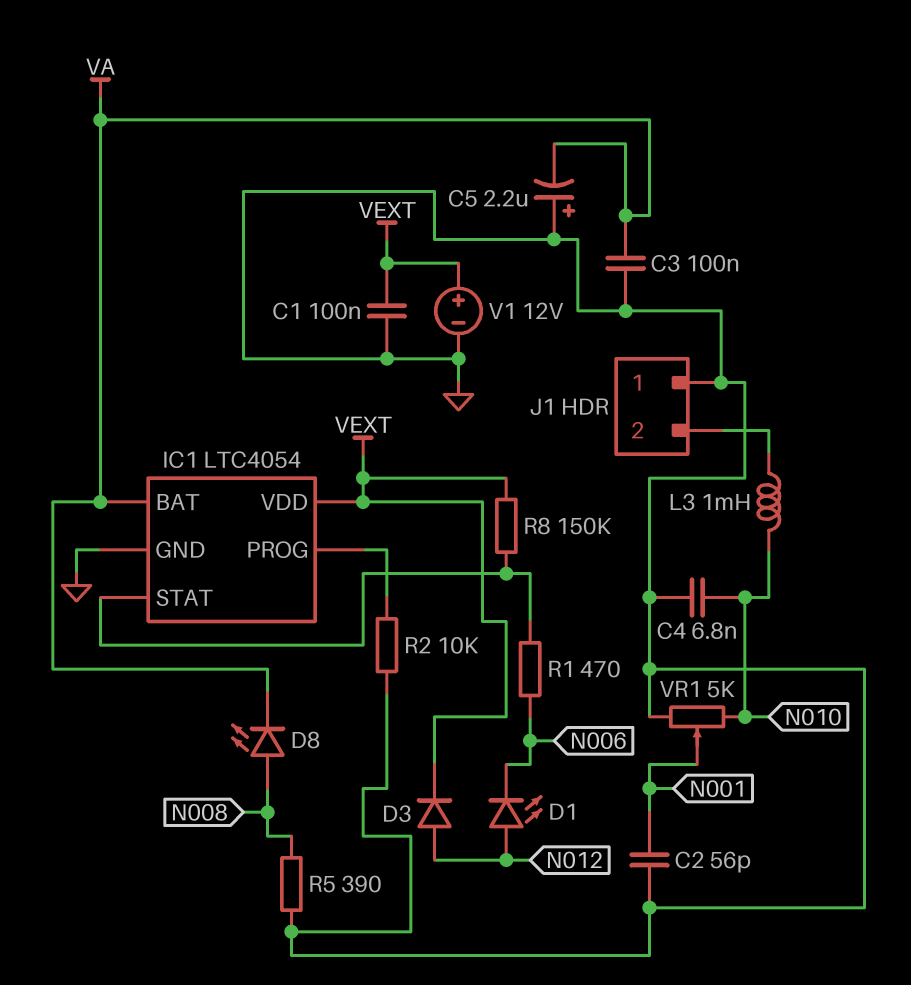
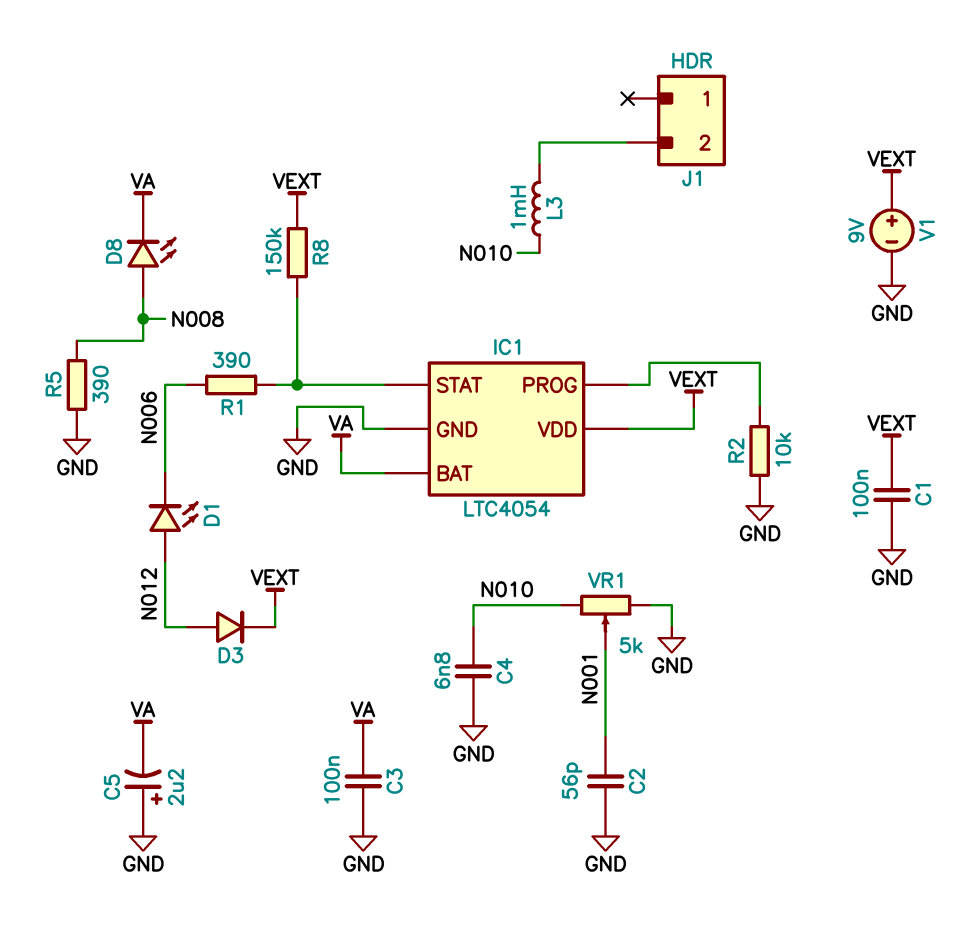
J1 pin 1: GND -> none
R1: 470 (IC1/STAT, N006) -> 390 (IC1/STAT, N006)
V1: 12V (plus VEXT, minus GND) -> 9V (plus VEXT, minus GND)

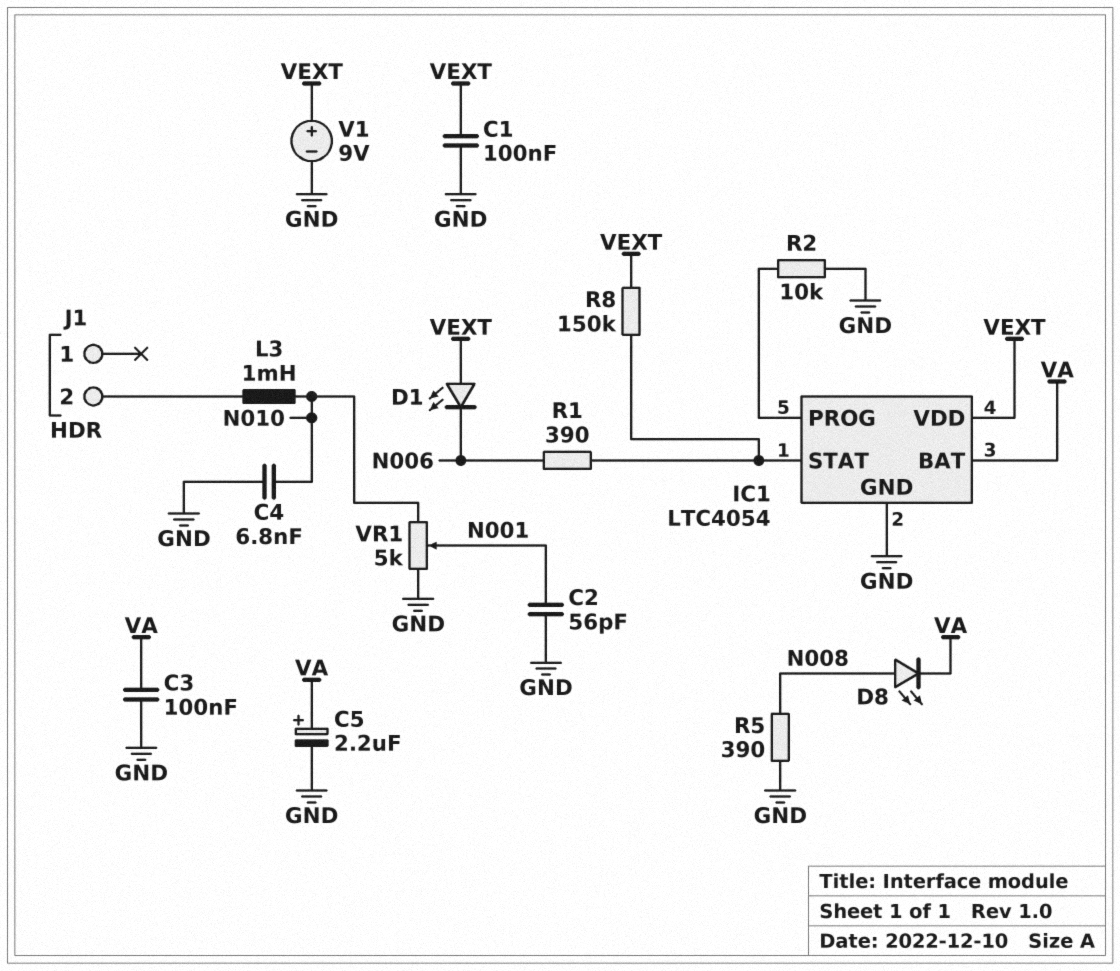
C5: 2.2uF (plus GND, minus VA) -> 2.2uF (plus VA, minus GND)
D1: LED (A N012, K N006) -> LED (A VEXT, K N006)
D3: diode (A N012, K VEXT) -> none

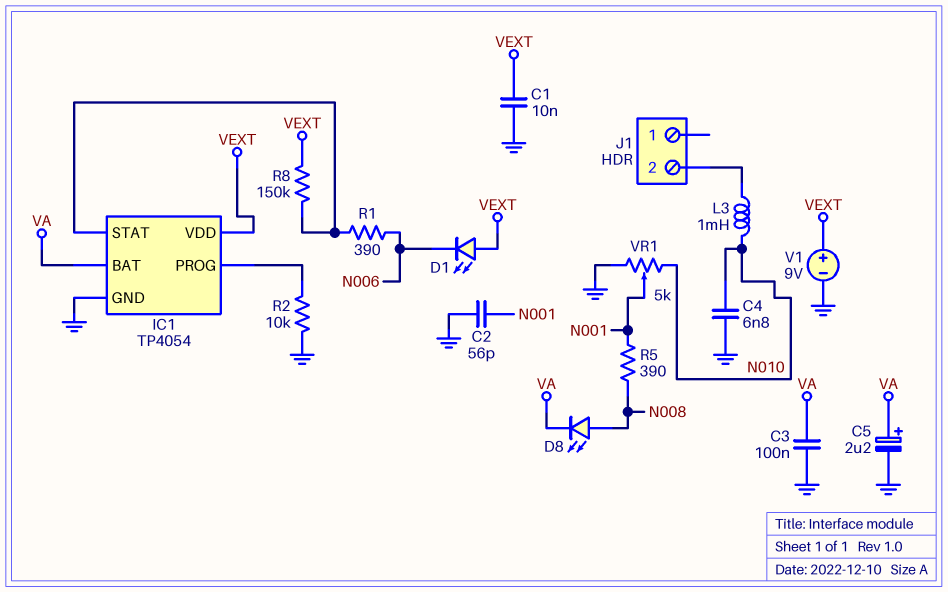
C1: 100nF (GND, VEXT) -> 10nF (GND, VEXT)
IC1: LTC4054 -> TP4054
R5: 390 (GND, N008) -> 390 (N001, N008)

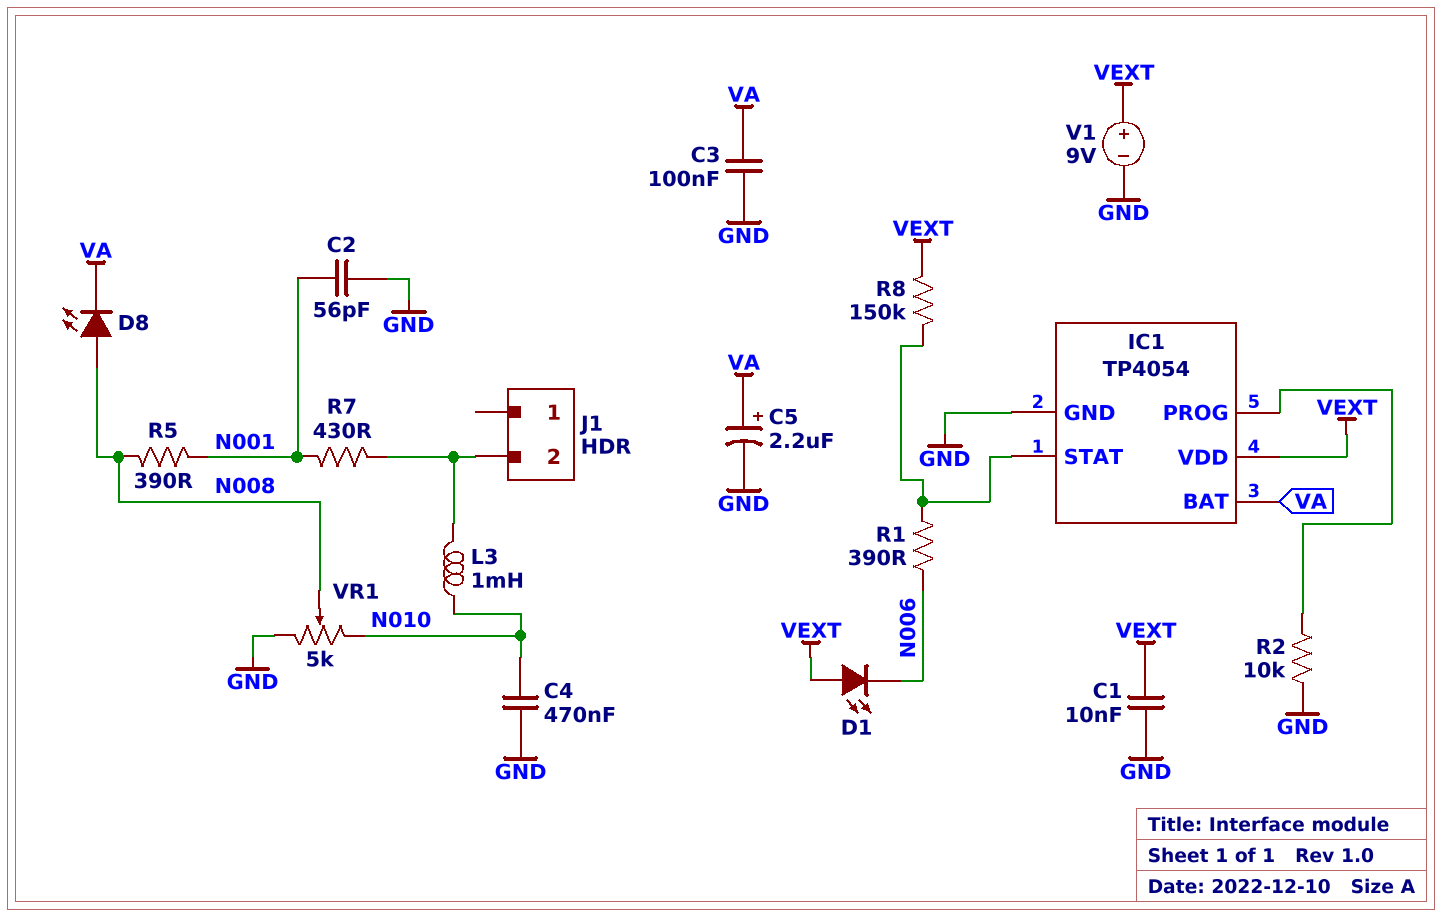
C4: 6.8nF (GND, N010) -> 470nF (GND, N010)
R7: none -> 430 (J1/2, N001)
VR1: 5k (GND, N010, wiper N001) -> 5k (GND, N010, wiper N008)

